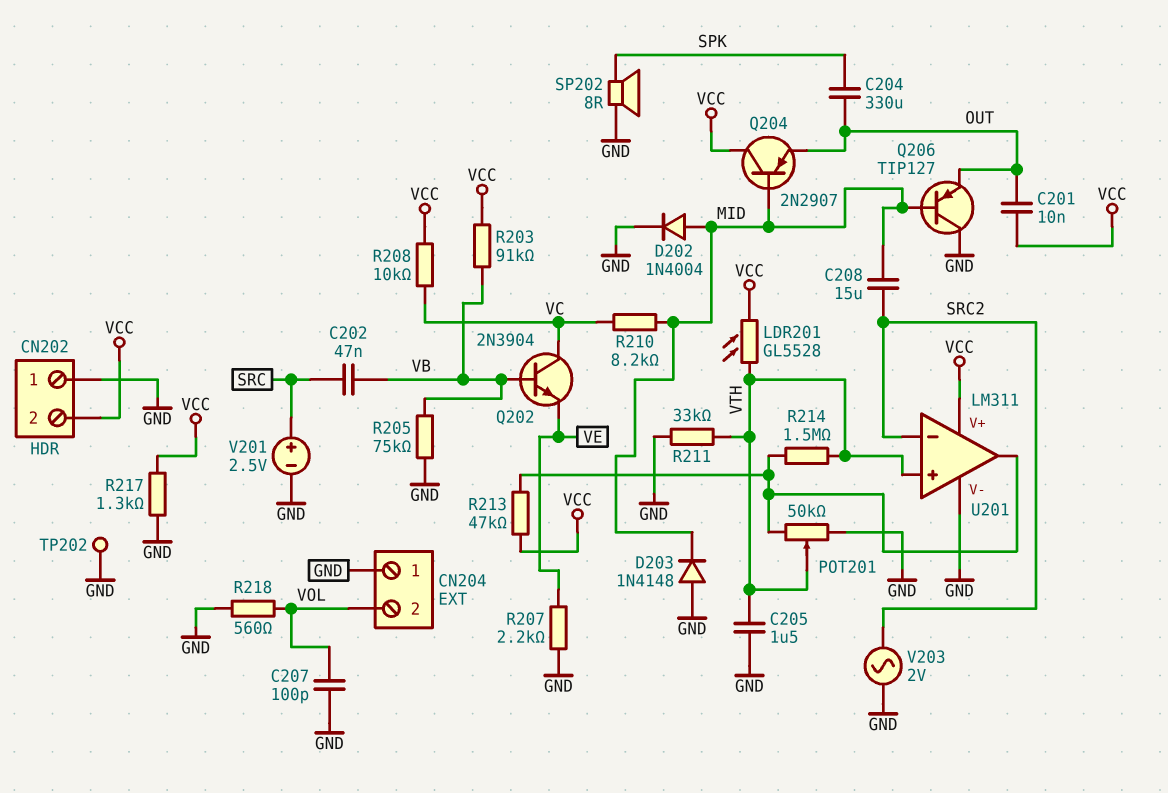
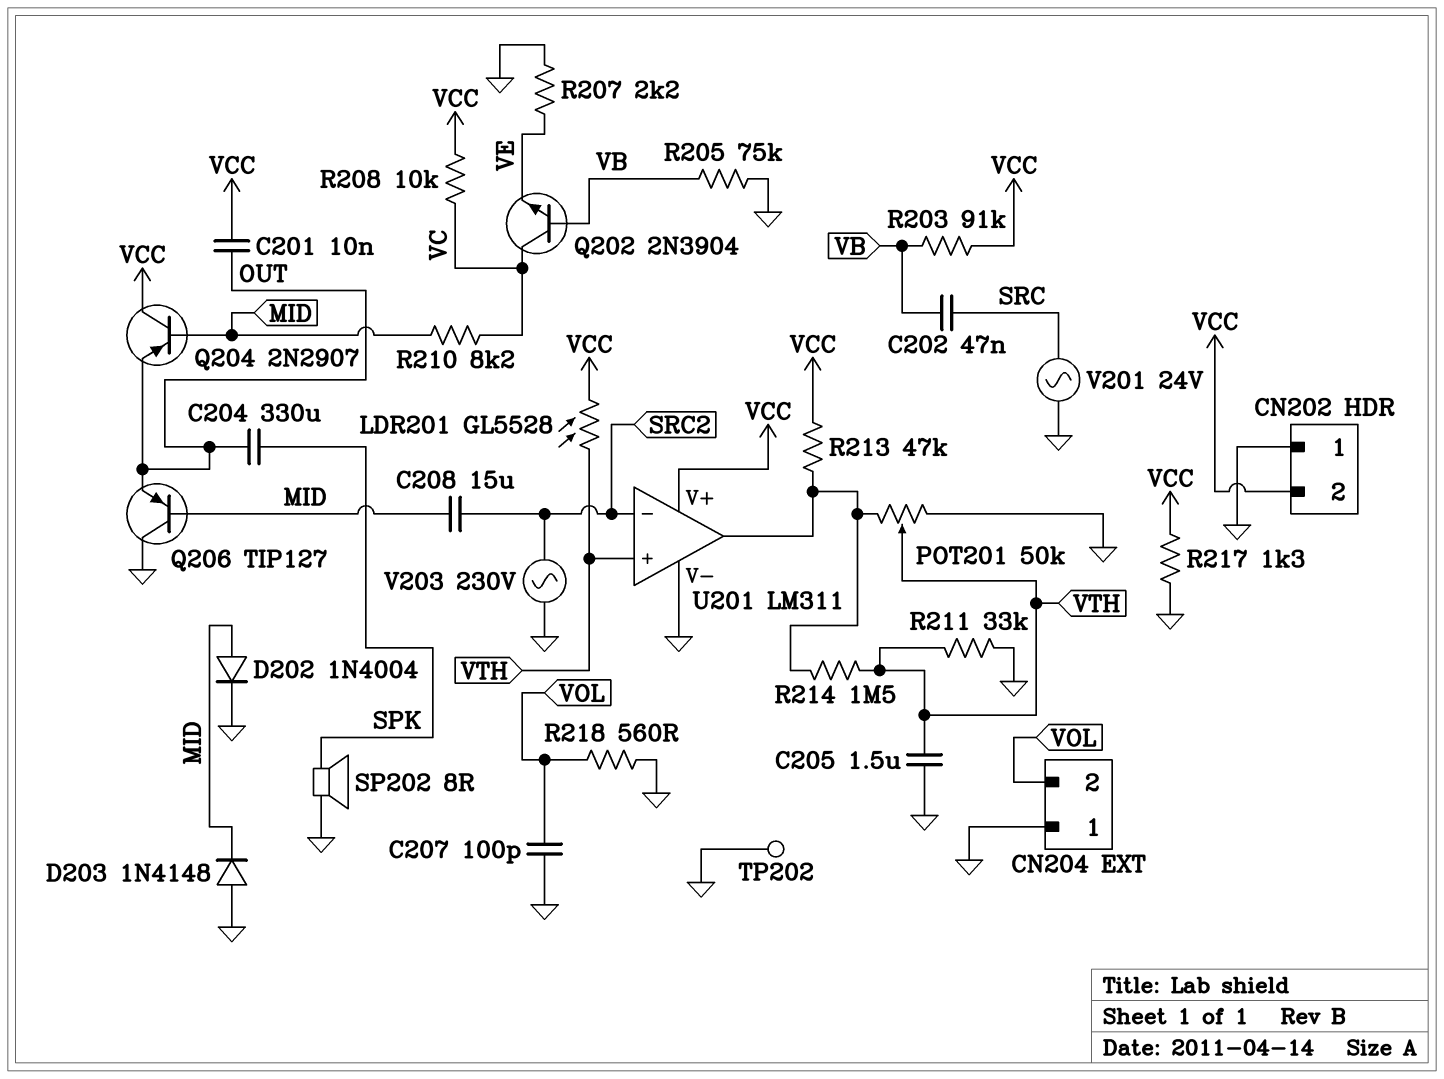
V201: 2.5V (plus SRC, minus GND) -> AC 24V (GND, SRC)
V203: AC 2V (GND, SRC2) -> AC 230V (GND, SRC2)

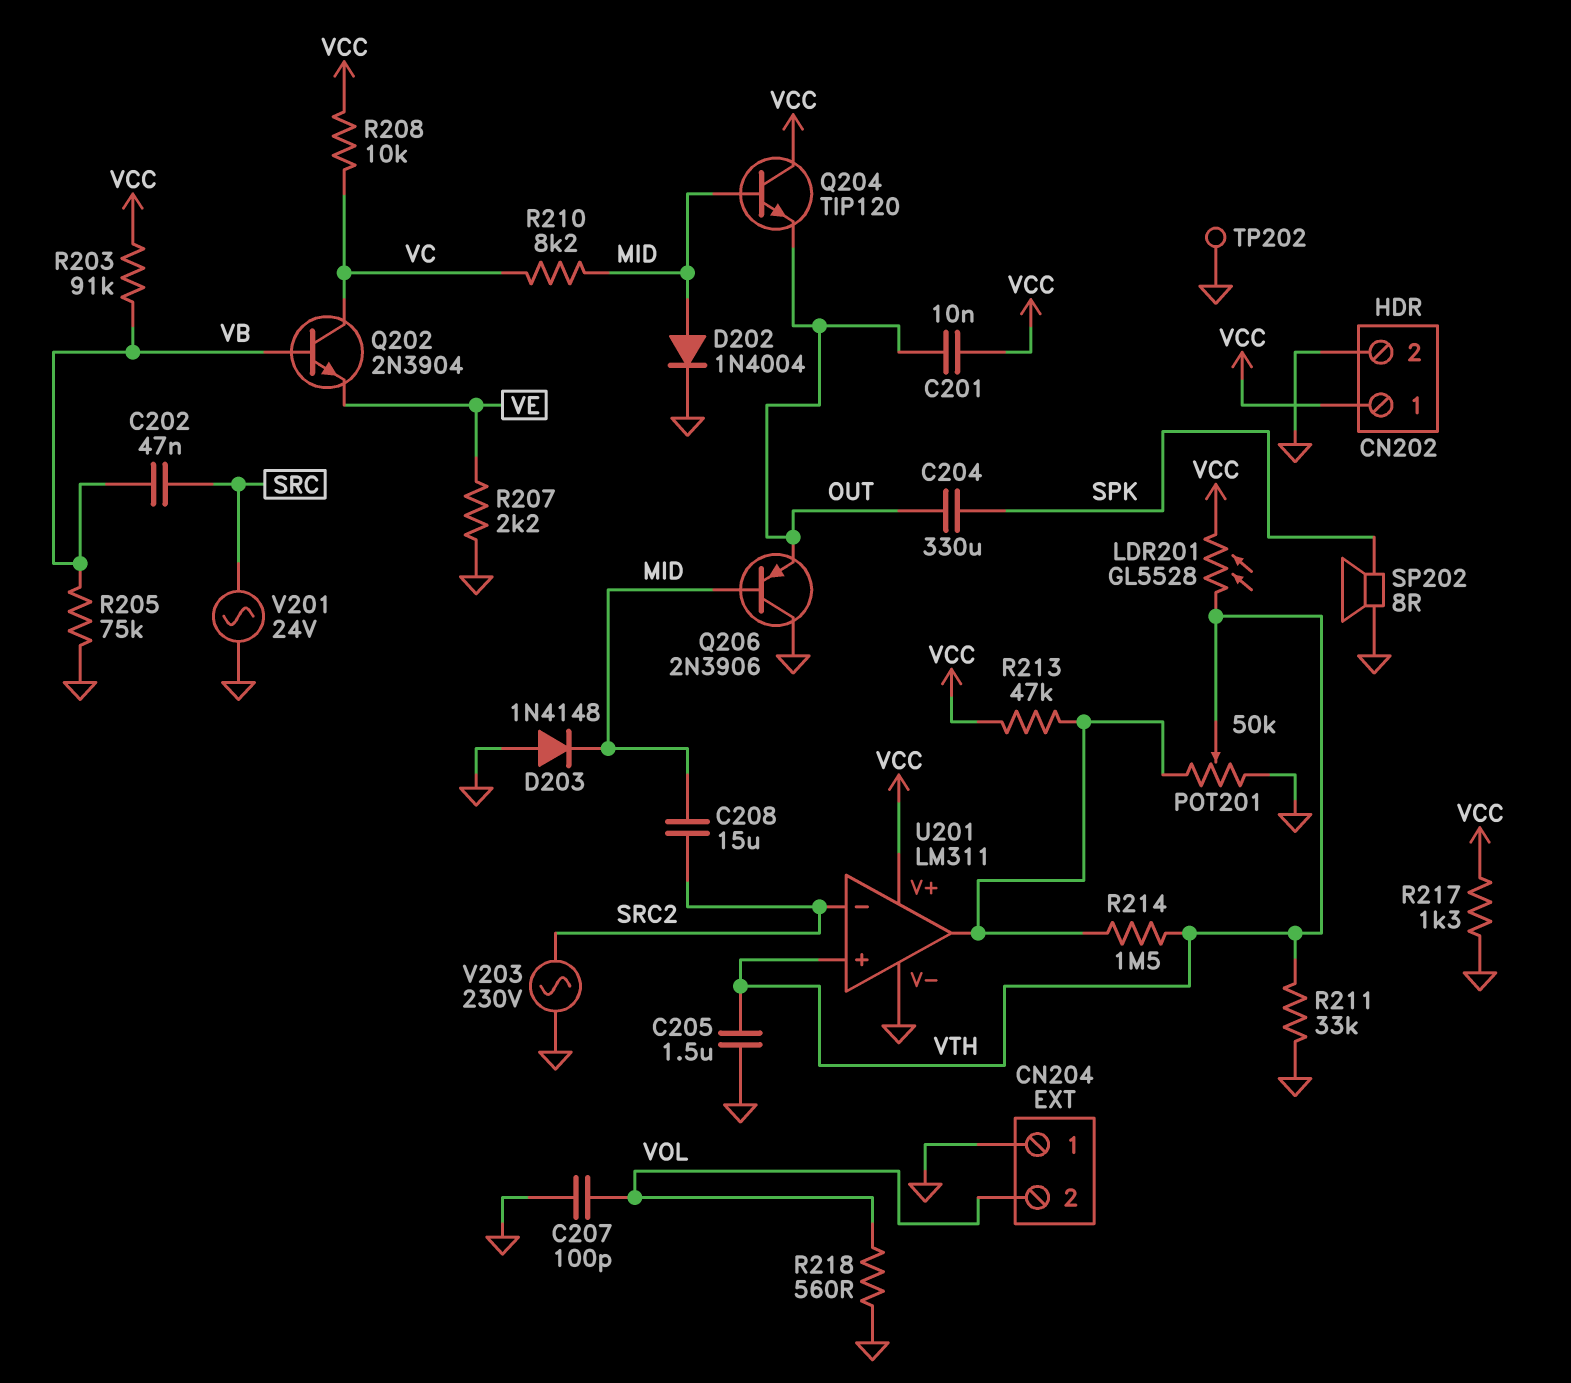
CN202 pin 1: GND -> VCC
CN202 pin 2: VCC -> GND
Q204: PNP 2N2907 (B MID, C VCC, E OUT) -> NPN TIP120 (B MID, C VCC, E OUT)
Q206: PNP TIP127 (B MID, C GND, E OUT) -> PNP 2N3906 (B MID, C GND, E OUT)

